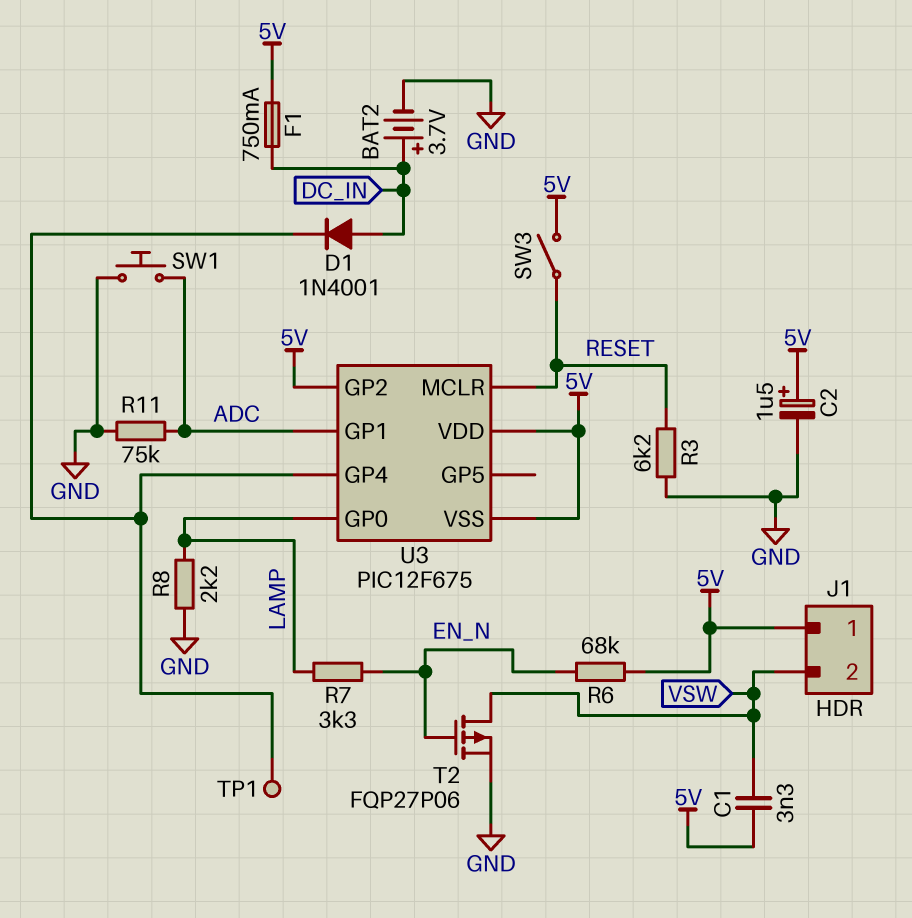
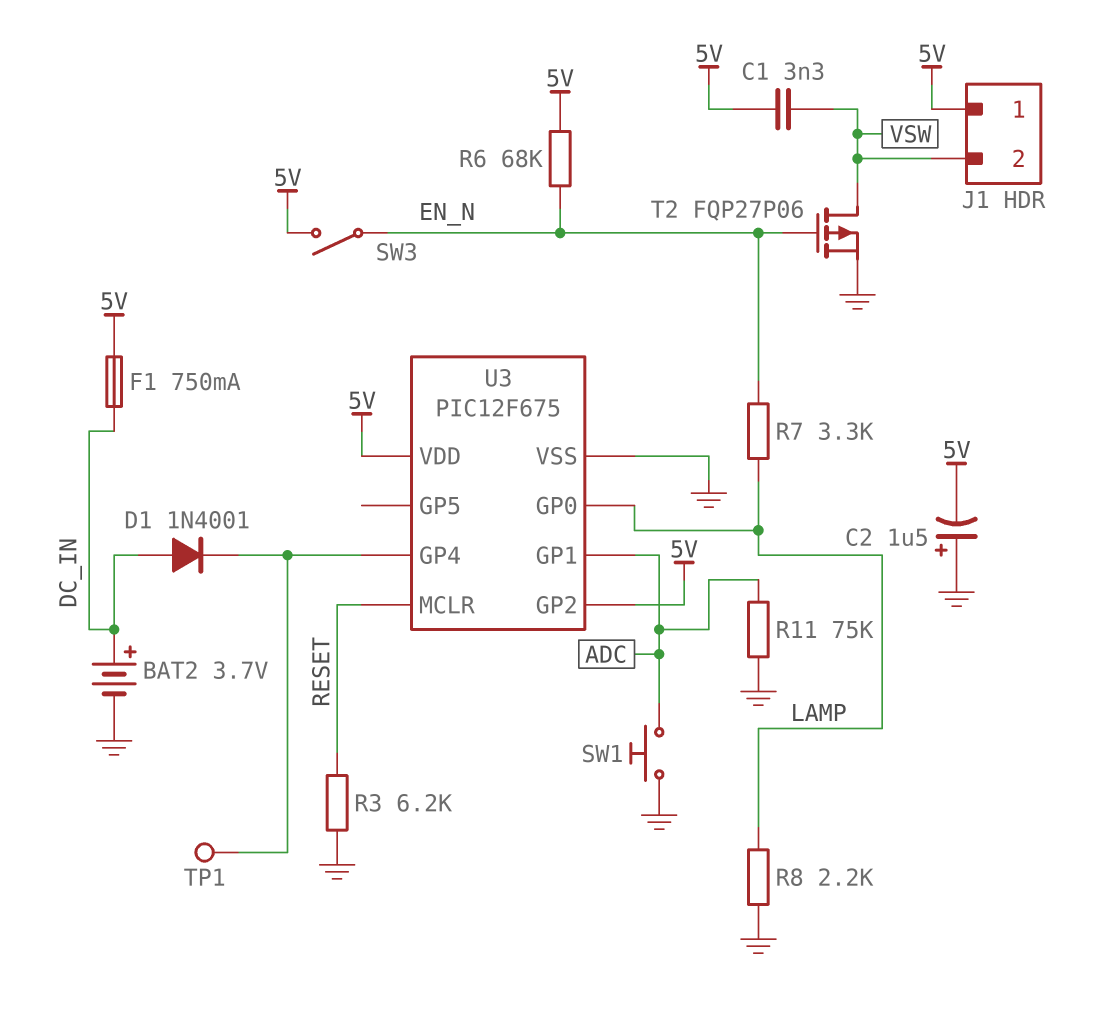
C2: 1.5uF (plus 5V, minus GND) -> 1.5uF (plus GND, minus 5V)
SW3: switch (5V, RESET) -> switch (5V, EN_N)
U3 pin VSS: 5V -> GND

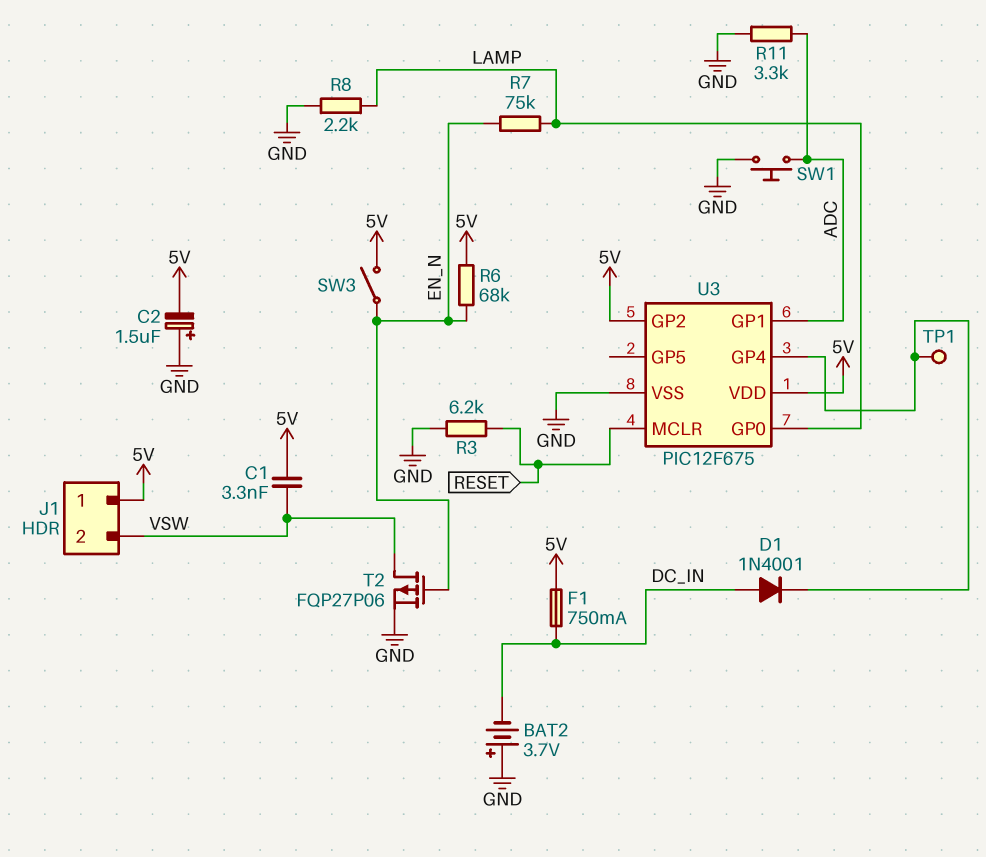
BAT2: 3.7V (plus DC_IN, minus GND) -> 3.7V (plus GND, minus DC_IN)
R7: 3.3k (EN_N, LAMP) -> 75k (EN_N, LAMP)
R11: 75k (ADC, GND) -> 3.3k (ADC, GND)

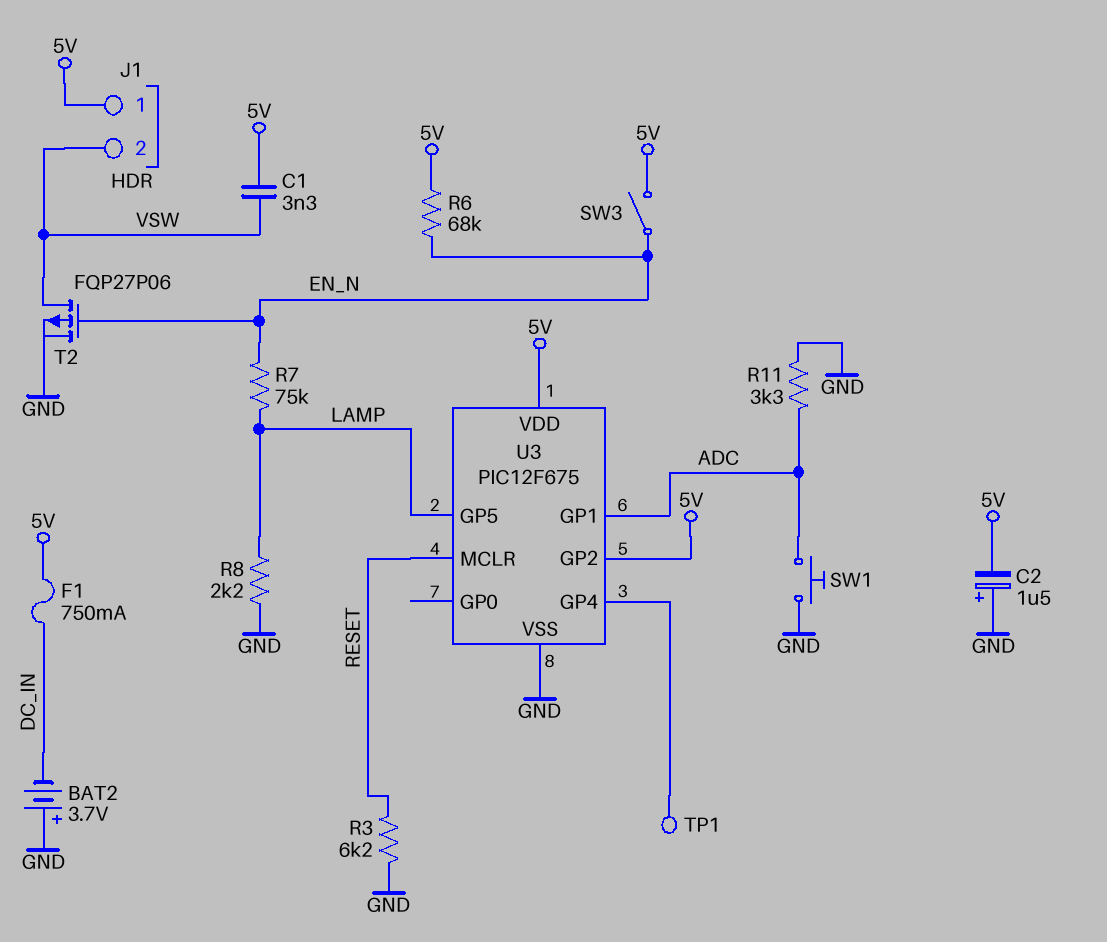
D1: diode 1N4001 (A DC_IN, K U3/GP4) -> none
U3 pin GP0: LAMP -> none
U3 pin GP5: none -> LAMP

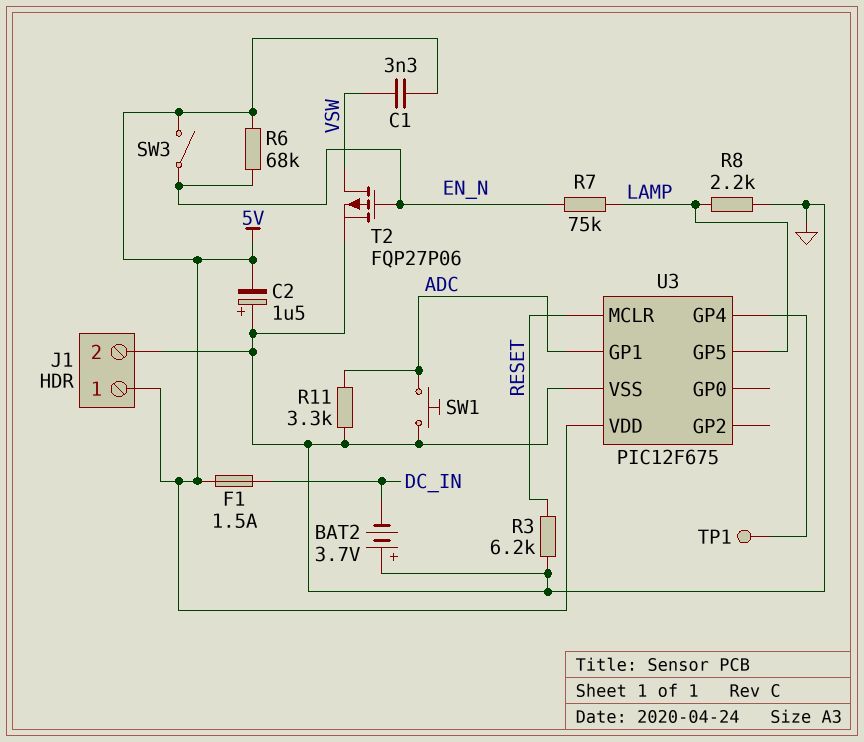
F1: 750mA (5V, DC_IN) -> 1.5A (5V, DC_IN)
J1 pin 2: VSW -> GND
U3 pin GP2: 5V -> none

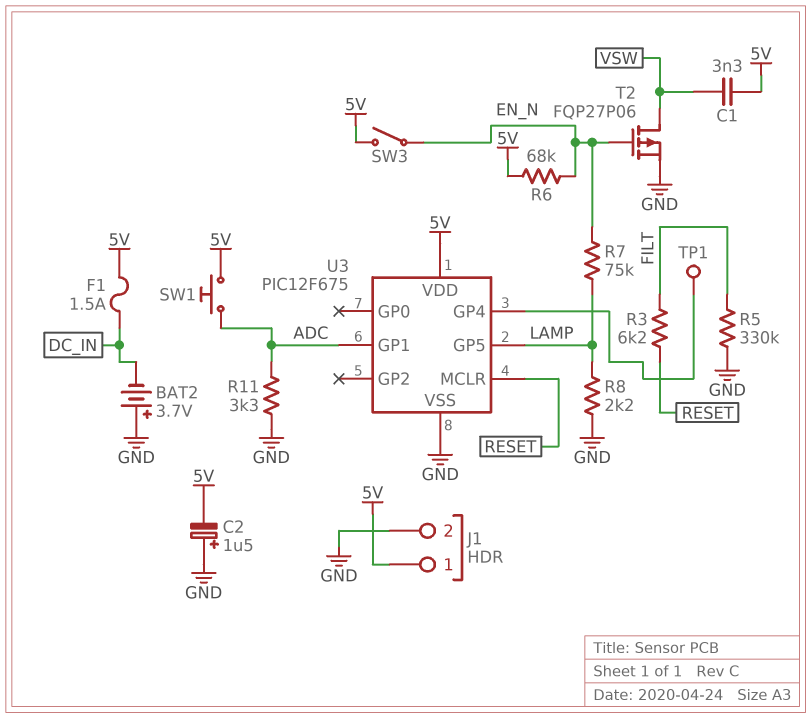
R3: 6.2k (GND, RESET) -> 6.2k (FILT, RESET)
R5: none -> 330k (FILT, GND)
SW1: button (ADC, GND) -> button (5V, ADC)

